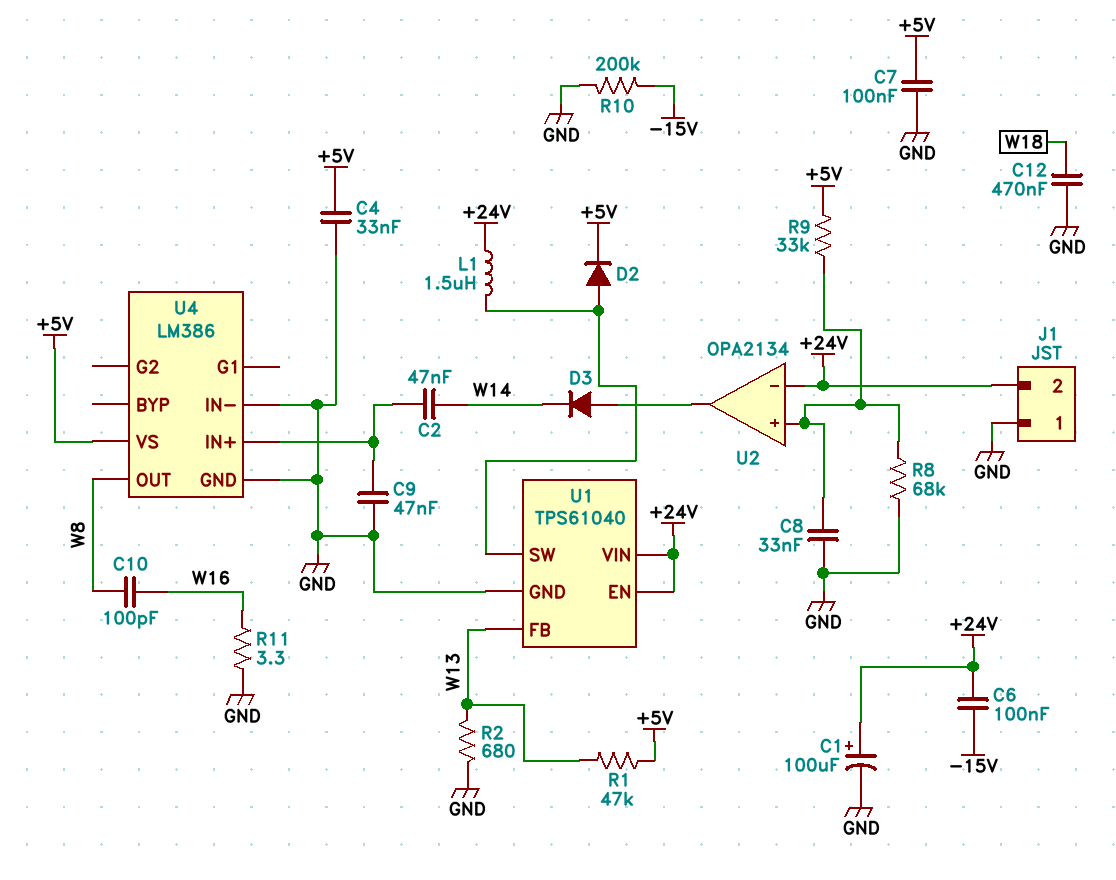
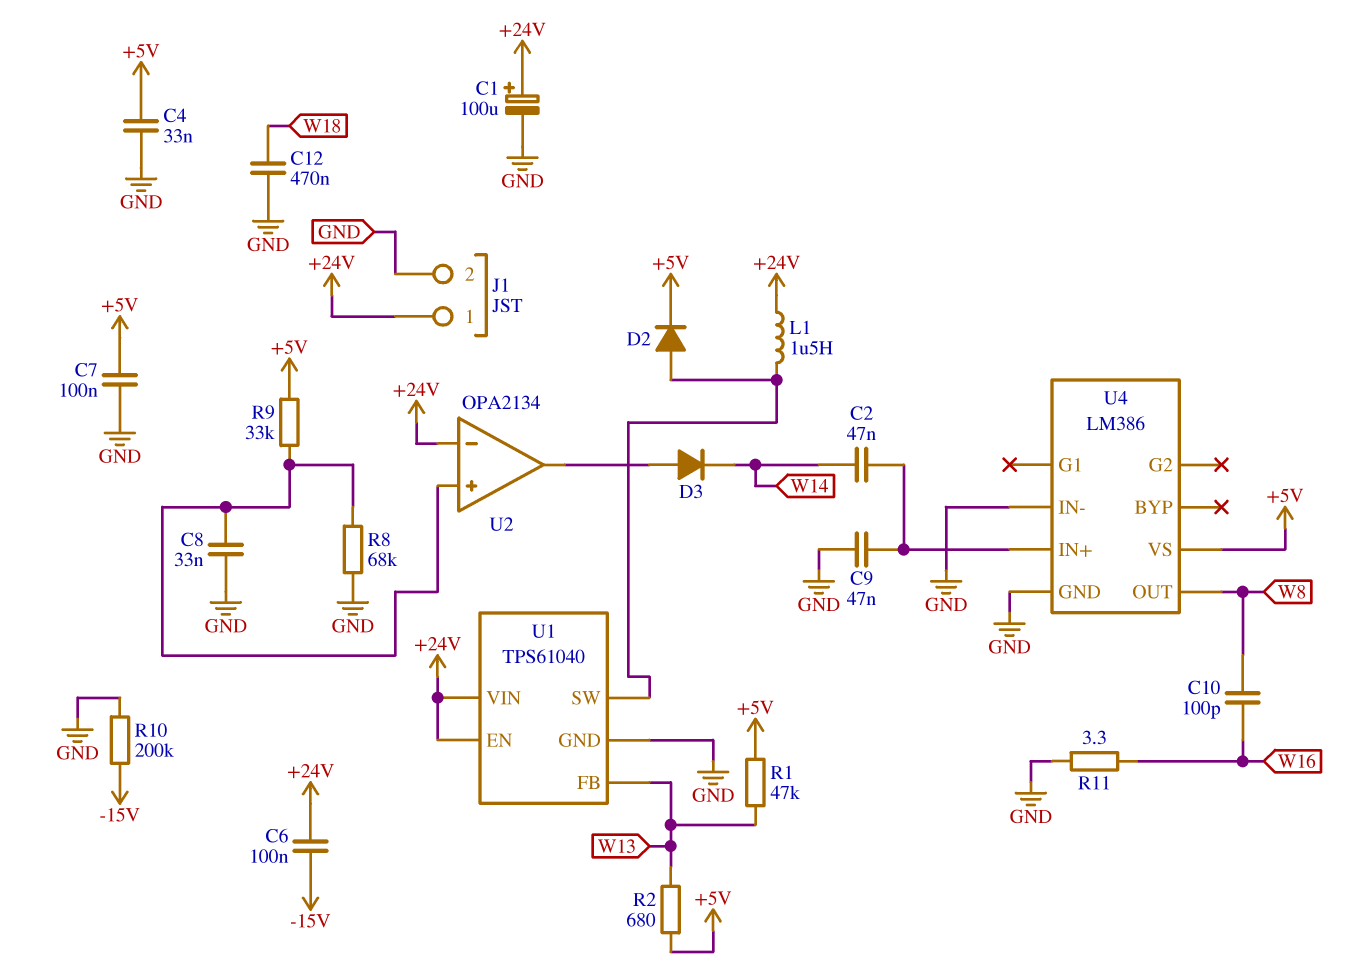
J1 pin 1: GND -> +24V
J1 pin 2: +24V -> GND
R2: 680 (GND, W13) -> 680 (+5V, W13)

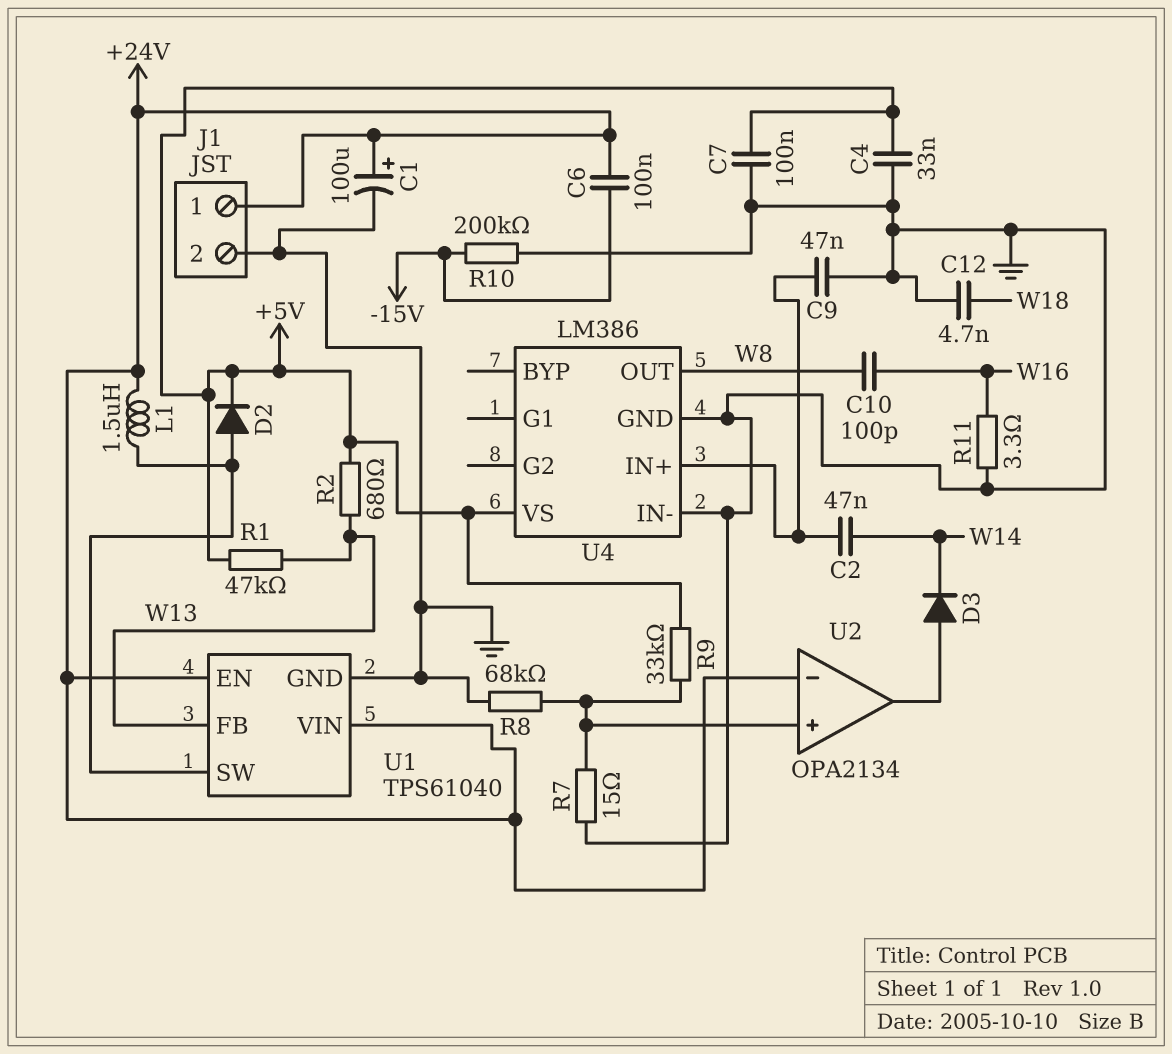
C8: 33nF (GND, U2/in+) -> none
C12: 470nF (GND, W18) -> 4.7nF (GND, W18)
R7: none -> 15 (GND, U2/in+)

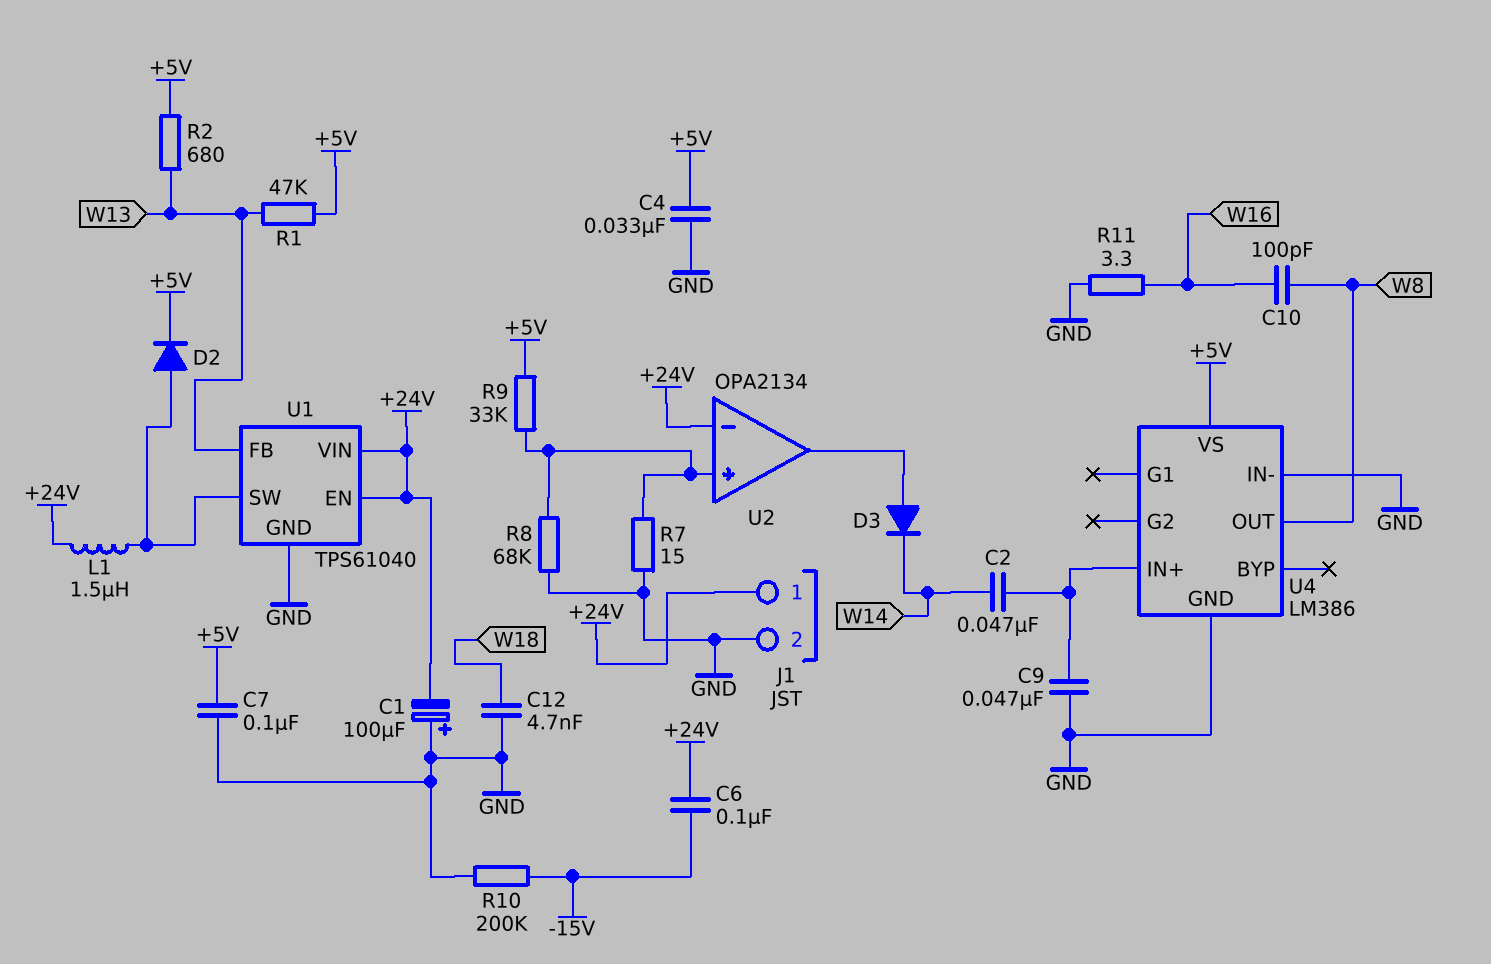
C1: 100uF (plus +24V, minus GND) -> 100uF (plus GND, minus +24V)

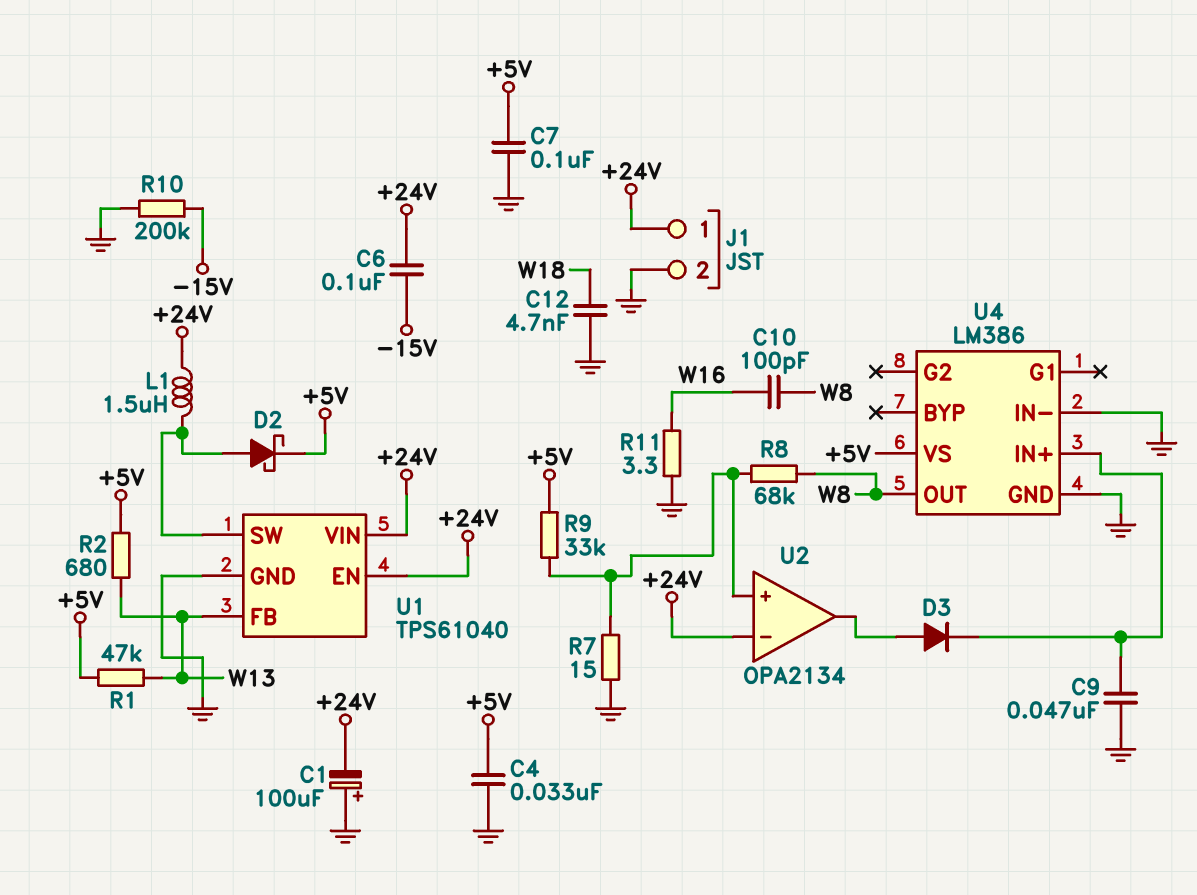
C2: 47nF (U4/IN+, W14) -> none
D2: diode (A U1/SW, K +5V) -> schottky (A U1/SW, K +5V)
D3: diode (A U2/out, K W14) -> diode (A U2/out, K U4/IN+)
R8: 68k (GND, U2/in+) -> 68k (U2/in+, W8)

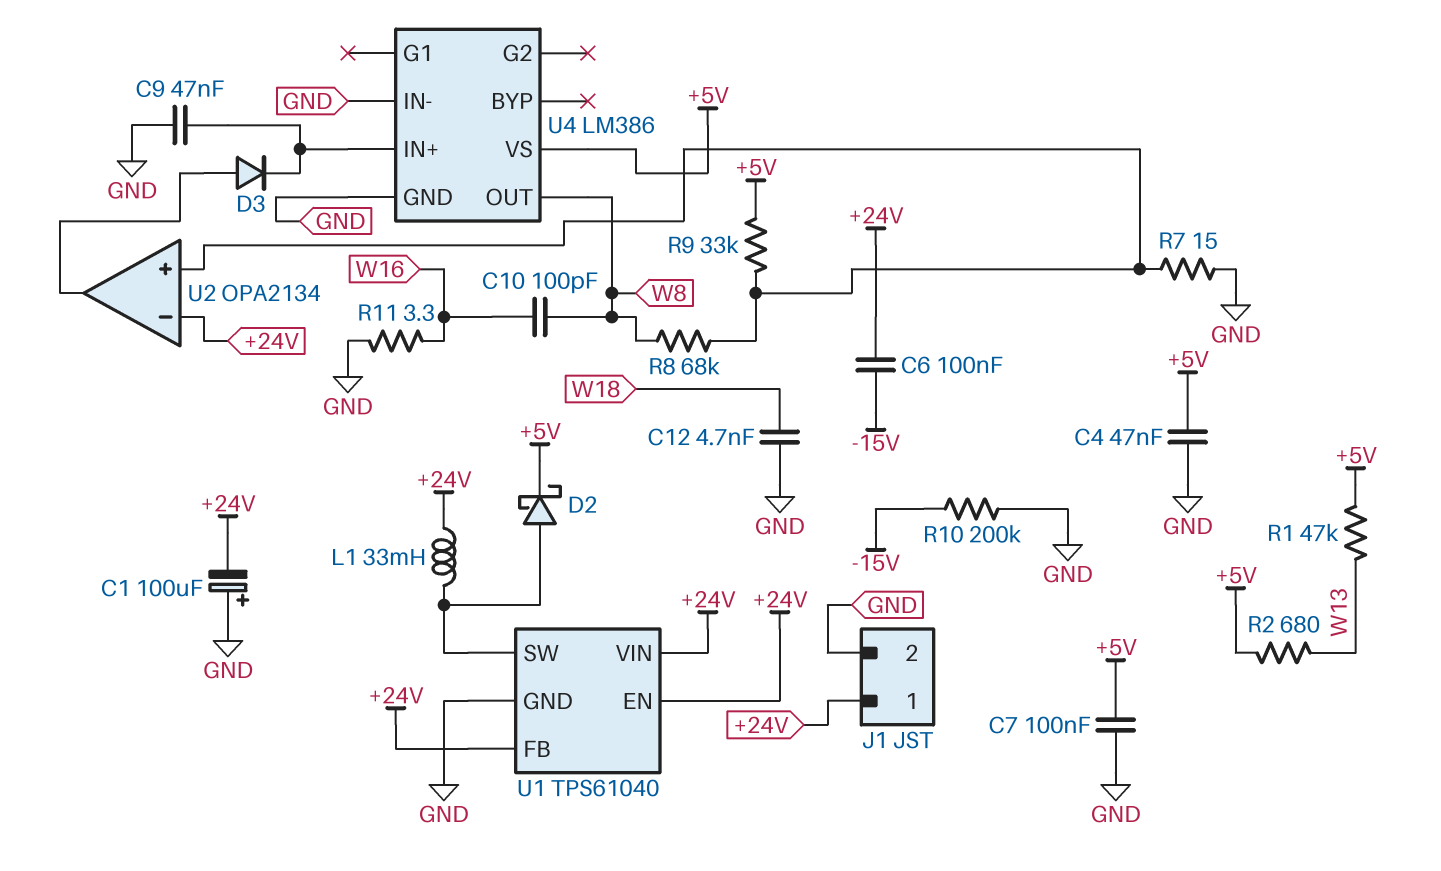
C4: 33nF (+5V, GND) -> 47nF (+5V, GND)
L1: 1.5uH (+24V, U1/SW) -> 33mH (+24V, U1/SW)
U1 pin FB: W13 -> +24V

